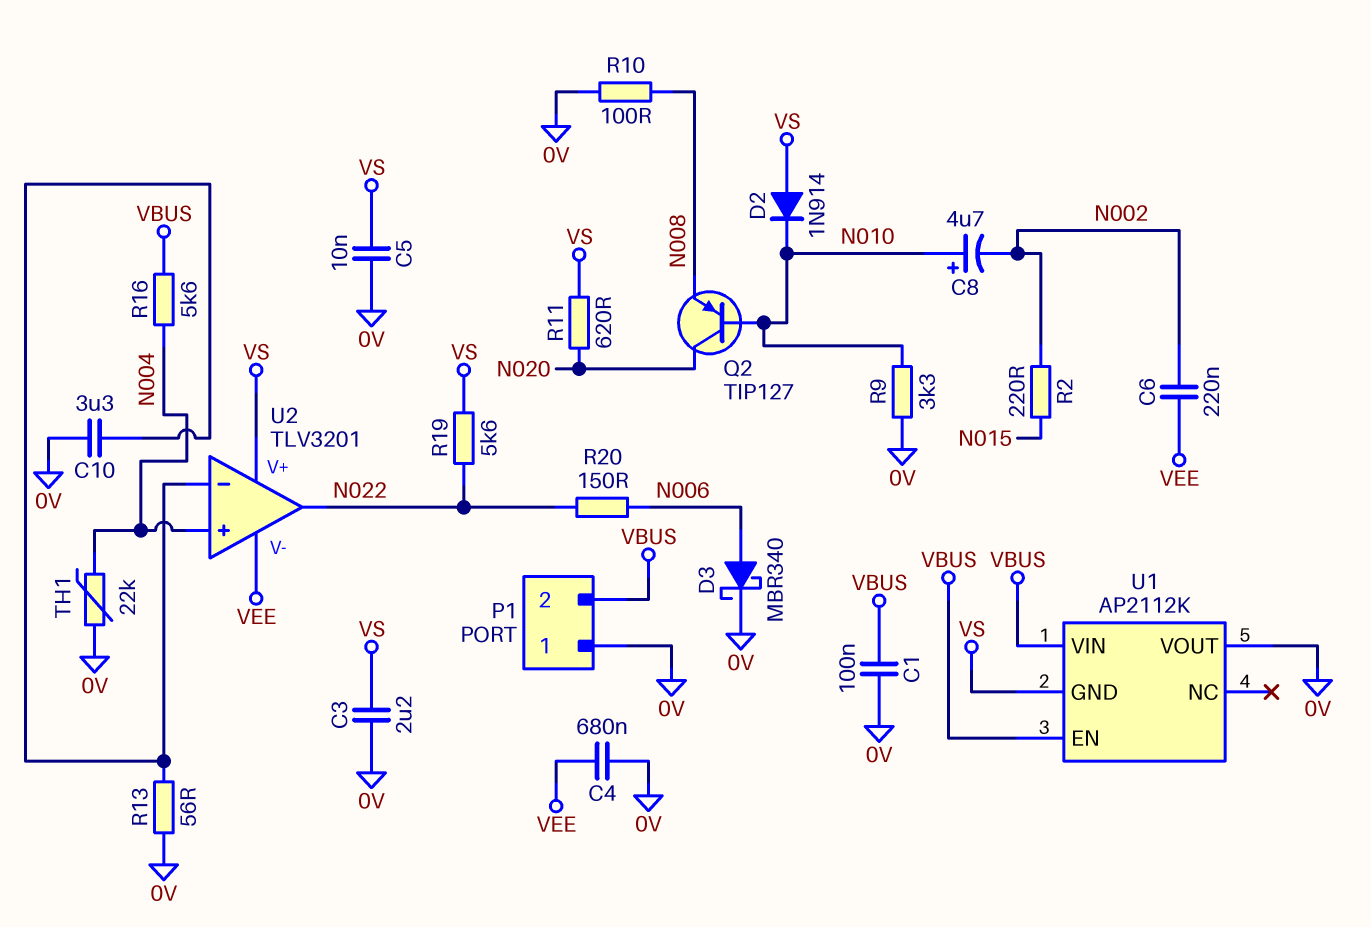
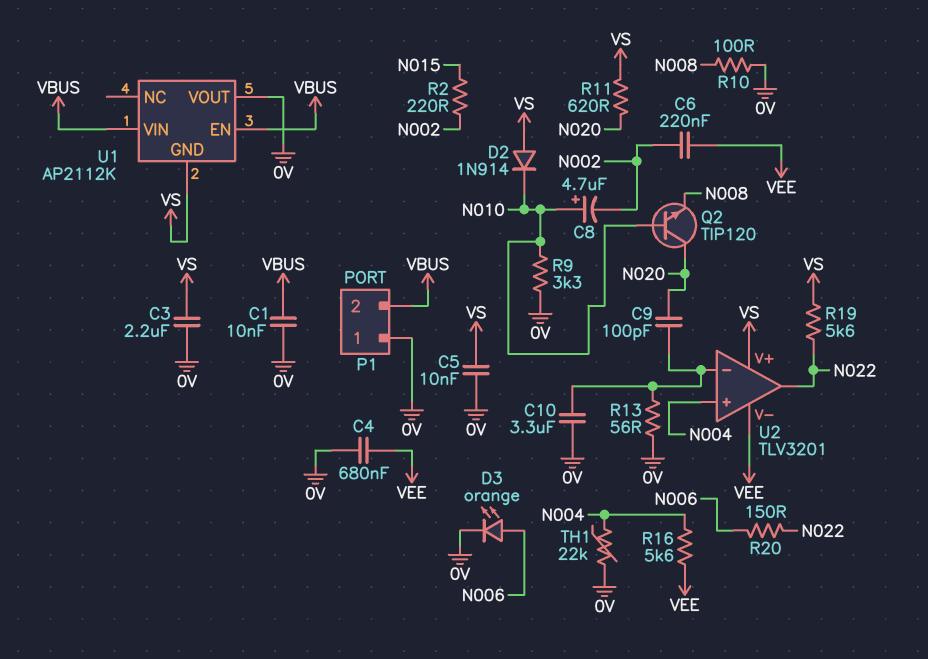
C1: 100nF (0V, VBUS) -> 10nF (0V, VBUS)
C9: none -> 100pF (N020, U2/in-)
D3: schottky MBR340 (A N006, K 0V) -> LED orange (A N006, K 0V)
Q2: PNP TIP127 (B N010, C N020, E N008) -> NPN TIP120 (B N010, C N020, E N008)
R16: 5.6k (N004, VBUS) -> 5.6k (N004, VEE)

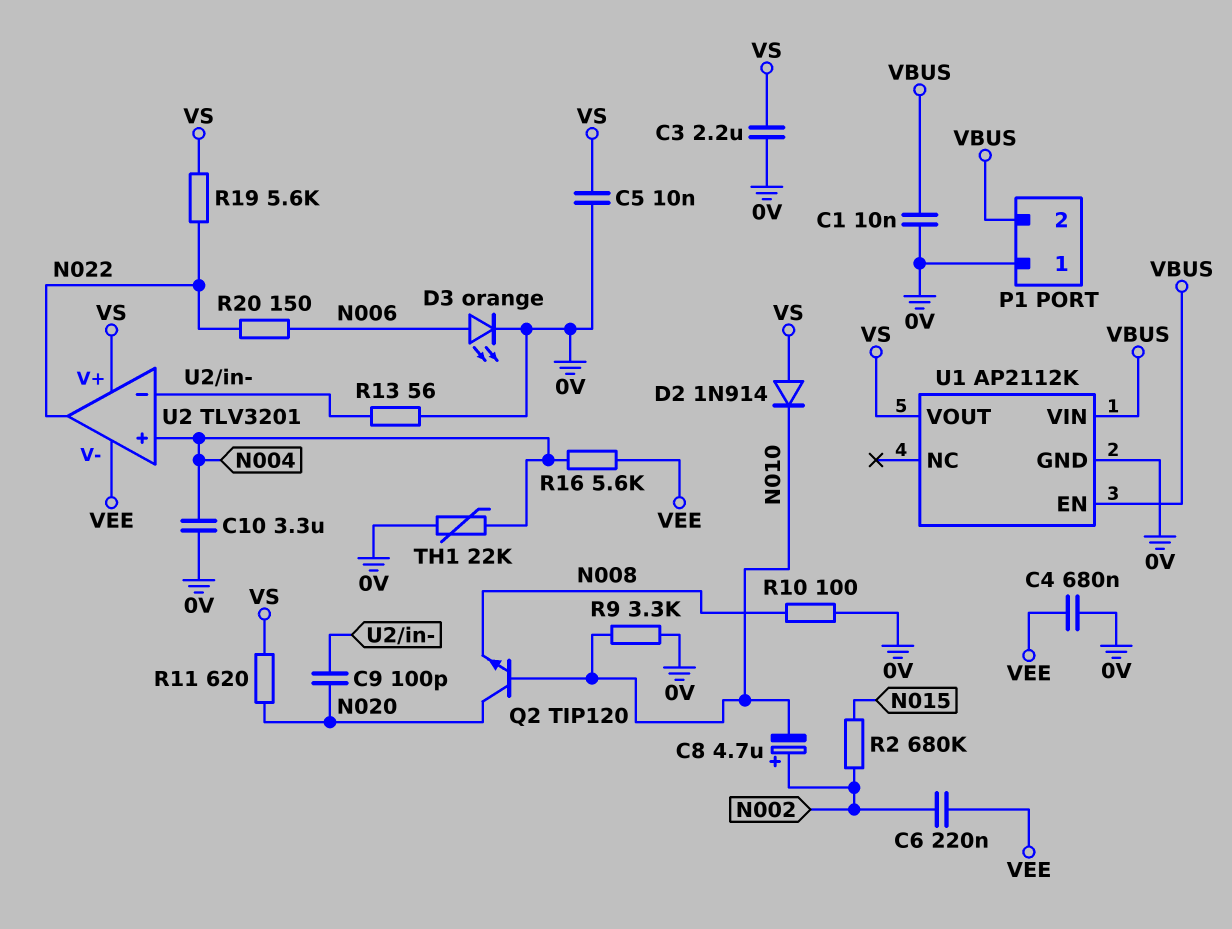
C8: 4.7uF (plus N010, minus N002) -> 4.7uF (plus N002, minus N010)
C10: 3.3uF (0V, U2/in-) -> 3.3uF (0V, N004)
R2: 220 (N002, N015) -> 680k (N002, N015)
U1 pin GND: VS -> 0V
U1 pin VOUT: 0V -> VS

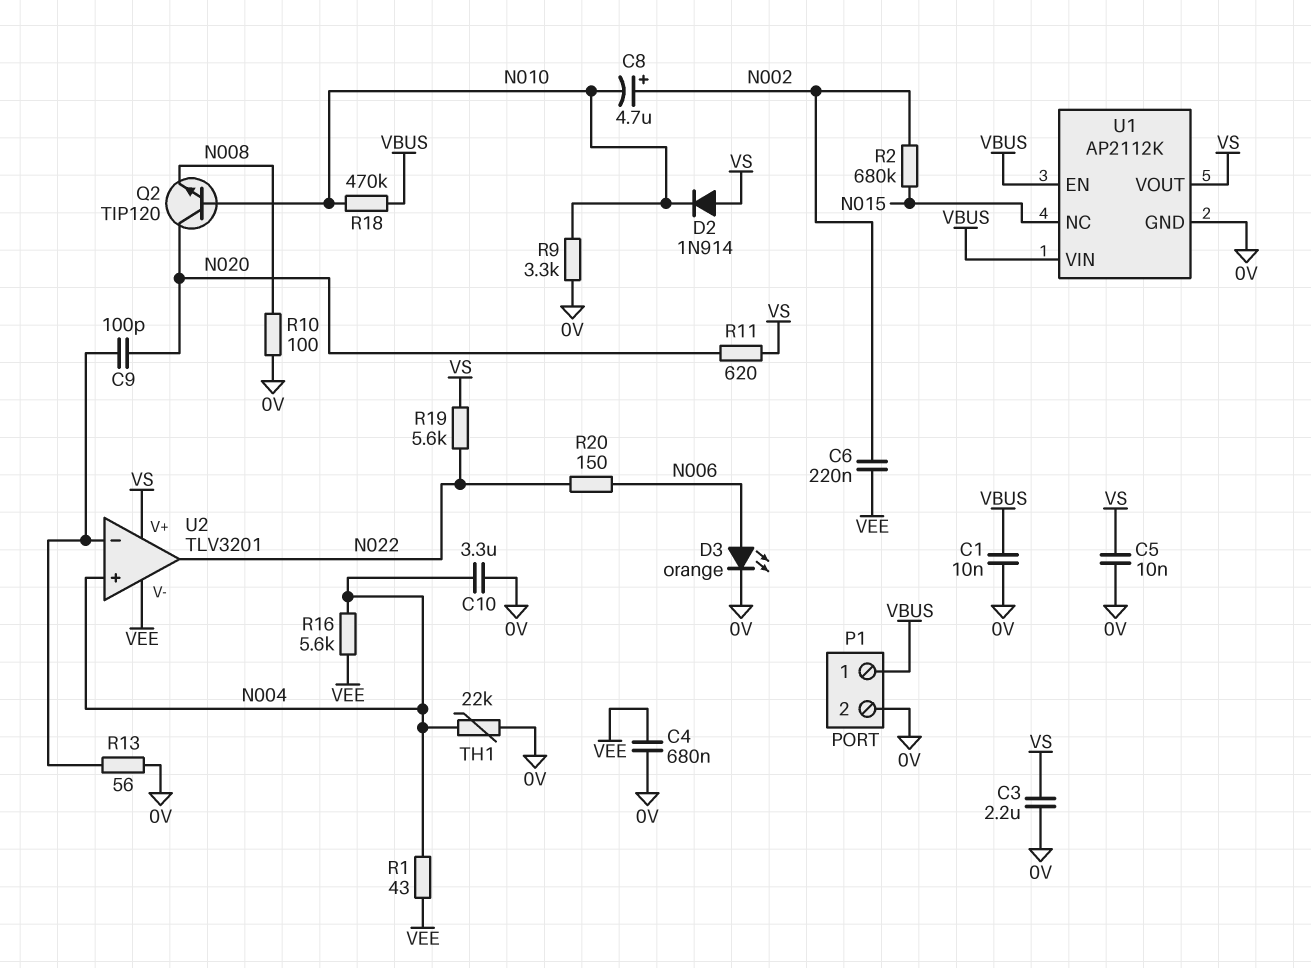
P1 pin 1: 0V -> VBUS
P1 pin 2: VBUS -> 0V
R1: none -> 43 (N004, VEE)
R18: none -> 470k (N010, VBUS)
U1 pin NC: none -> N015

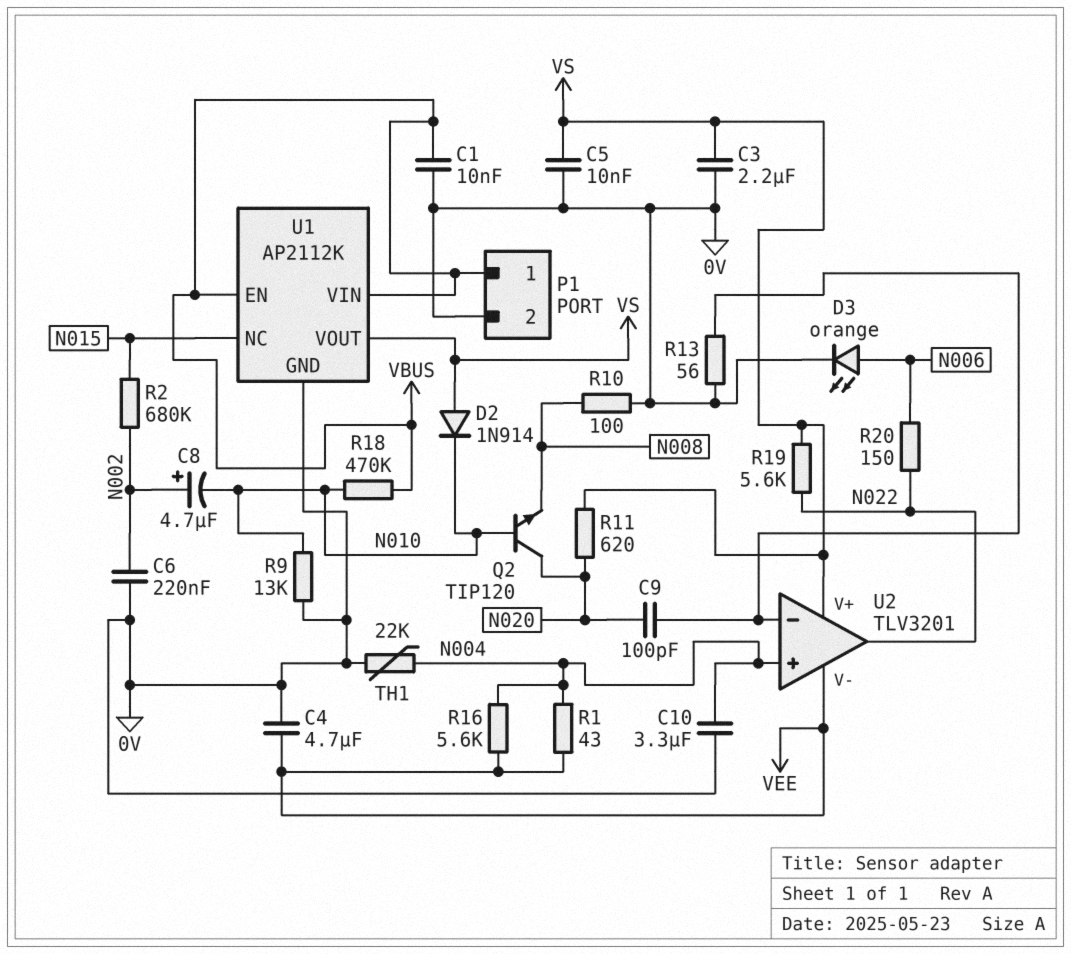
C4: 680nF (0V, VEE) -> 4.7uF (0V, VEE)
C6: 220nF (N002, VEE) -> 220nF (0V, N002)
R9: 3.3k (0V, N010) -> 13k (0V, N010)

